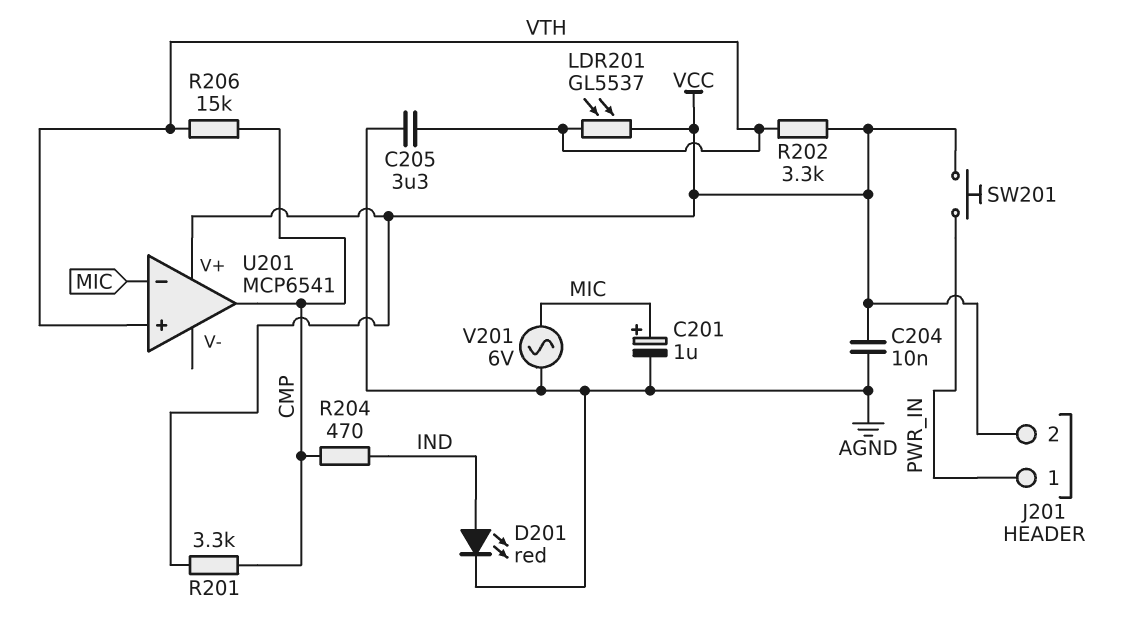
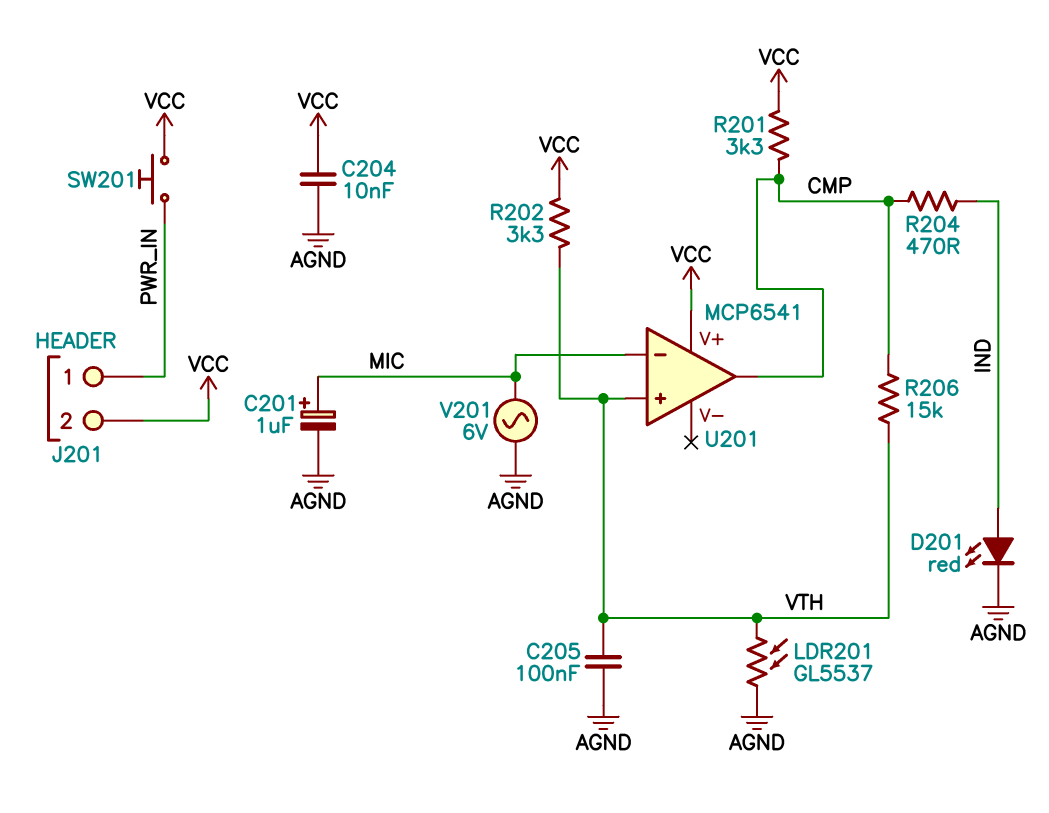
C205: 3.3uF (AGND, VTH) -> 100nF (AGND, VTH)
LDR201: GL5537 (VCC, VTH) -> GL5537 (AGND, VTH)

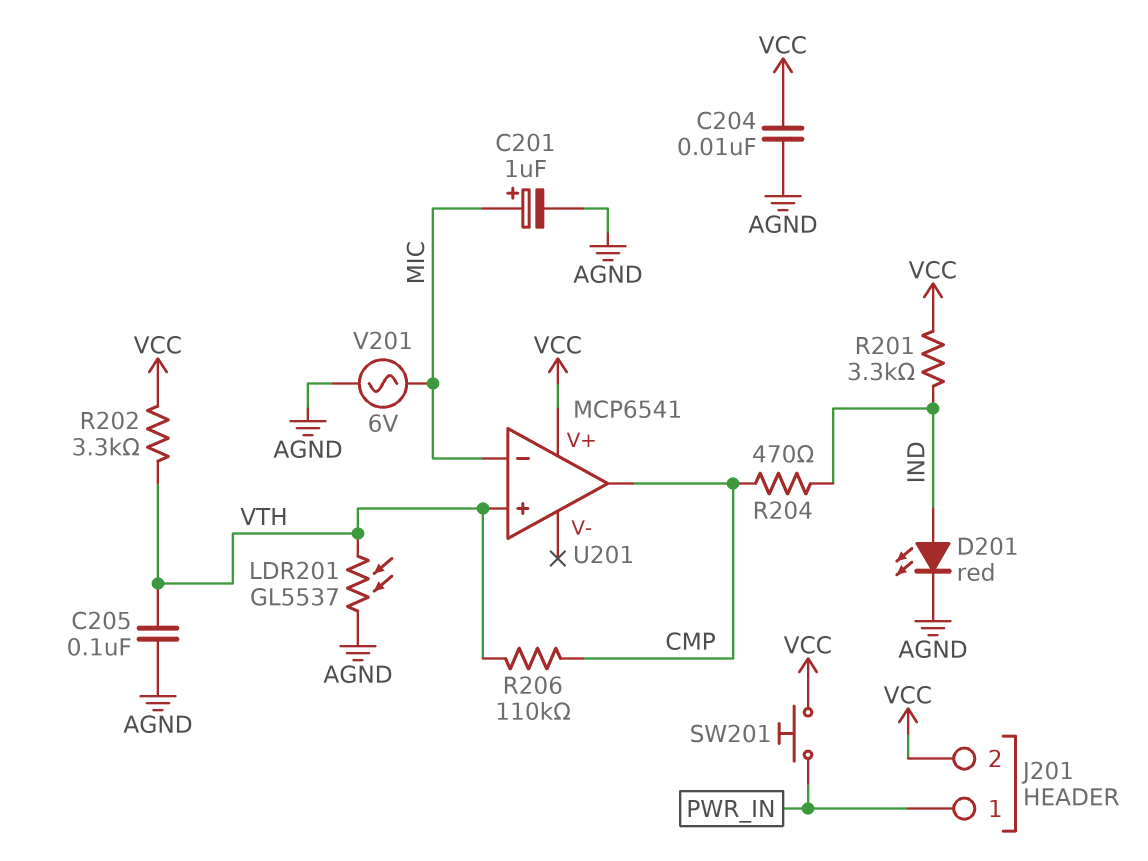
R201: 3.3k (CMP, VCC) -> 3.3k (IND, VCC)
R206: 15k (CMP, VTH) -> 110k (CMP, VTH)

